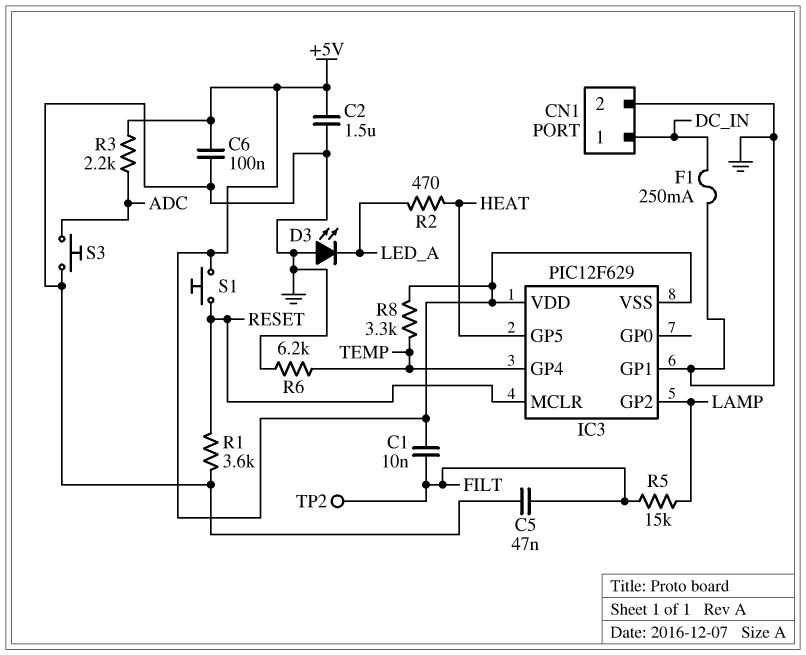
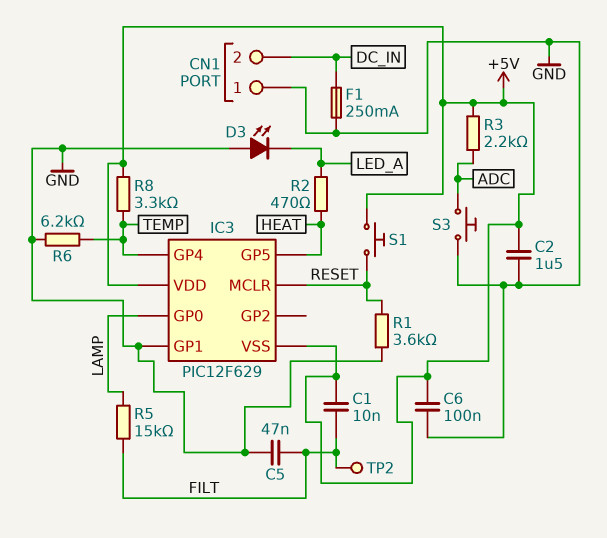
CN1 pin 1: DC_IN -> GND
CN1 pin 2: GND -> DC_IN
IC3 pin GP0: none -> LAMP
IC3 pin GP2: LAMP -> none

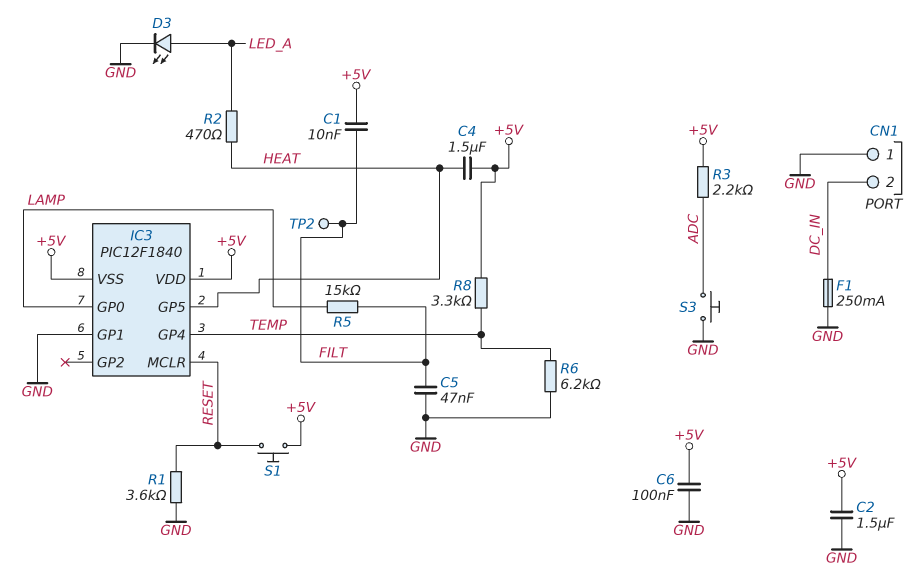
C4: none -> 1.5uF (+5V, HEAT)
D3: LED (A GND, K LED_A) -> LED (A LED_A, K GND)
IC3: PIC12F629 -> PIC12F1840

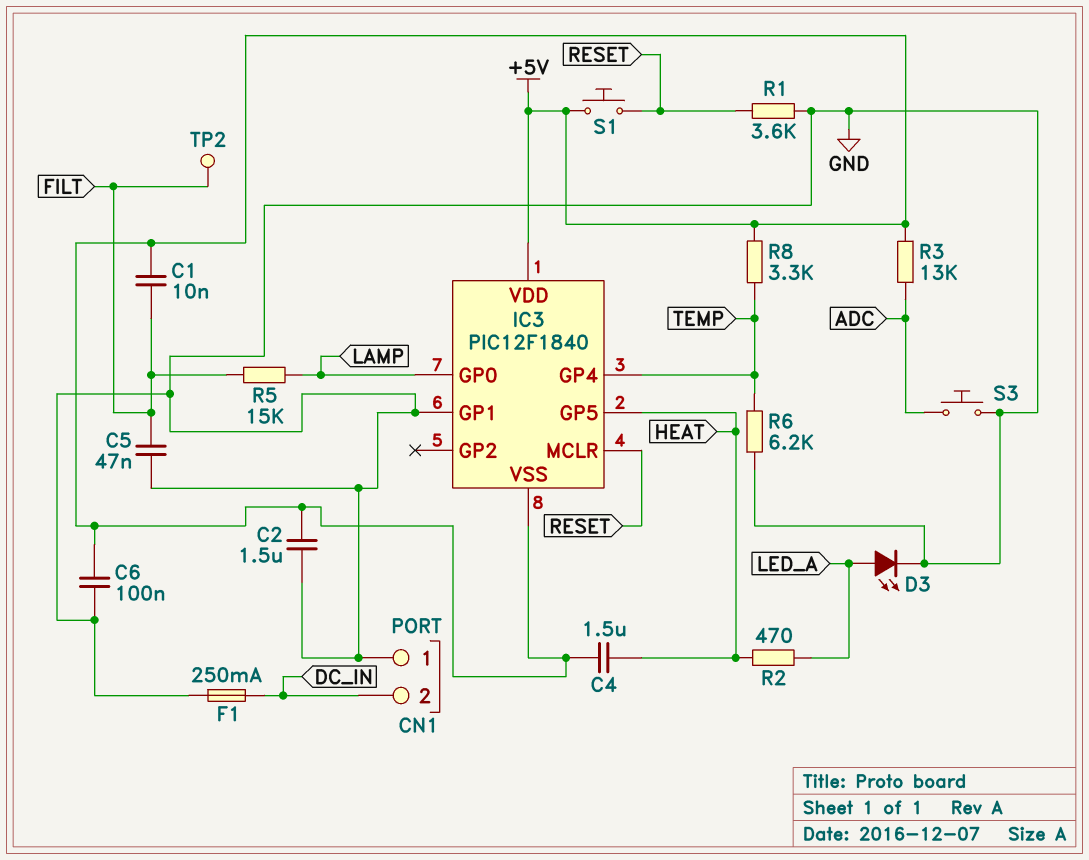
R3: 2.2k (+5V, ADC) -> 13k (+5V, ADC)

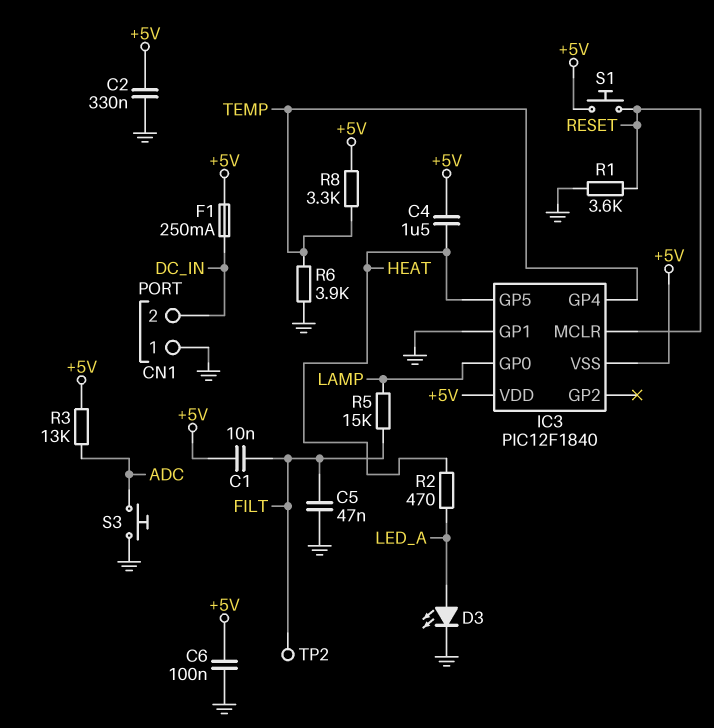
C2: 1.5uF (+5V, GND) -> 330nF (+5V, GND)
F1: 250mA (DC_IN, GND) -> 250mA (+5V, DC_IN)
R6: 6.2k (GND, TEMP) -> 3.9k (GND, TEMP)

